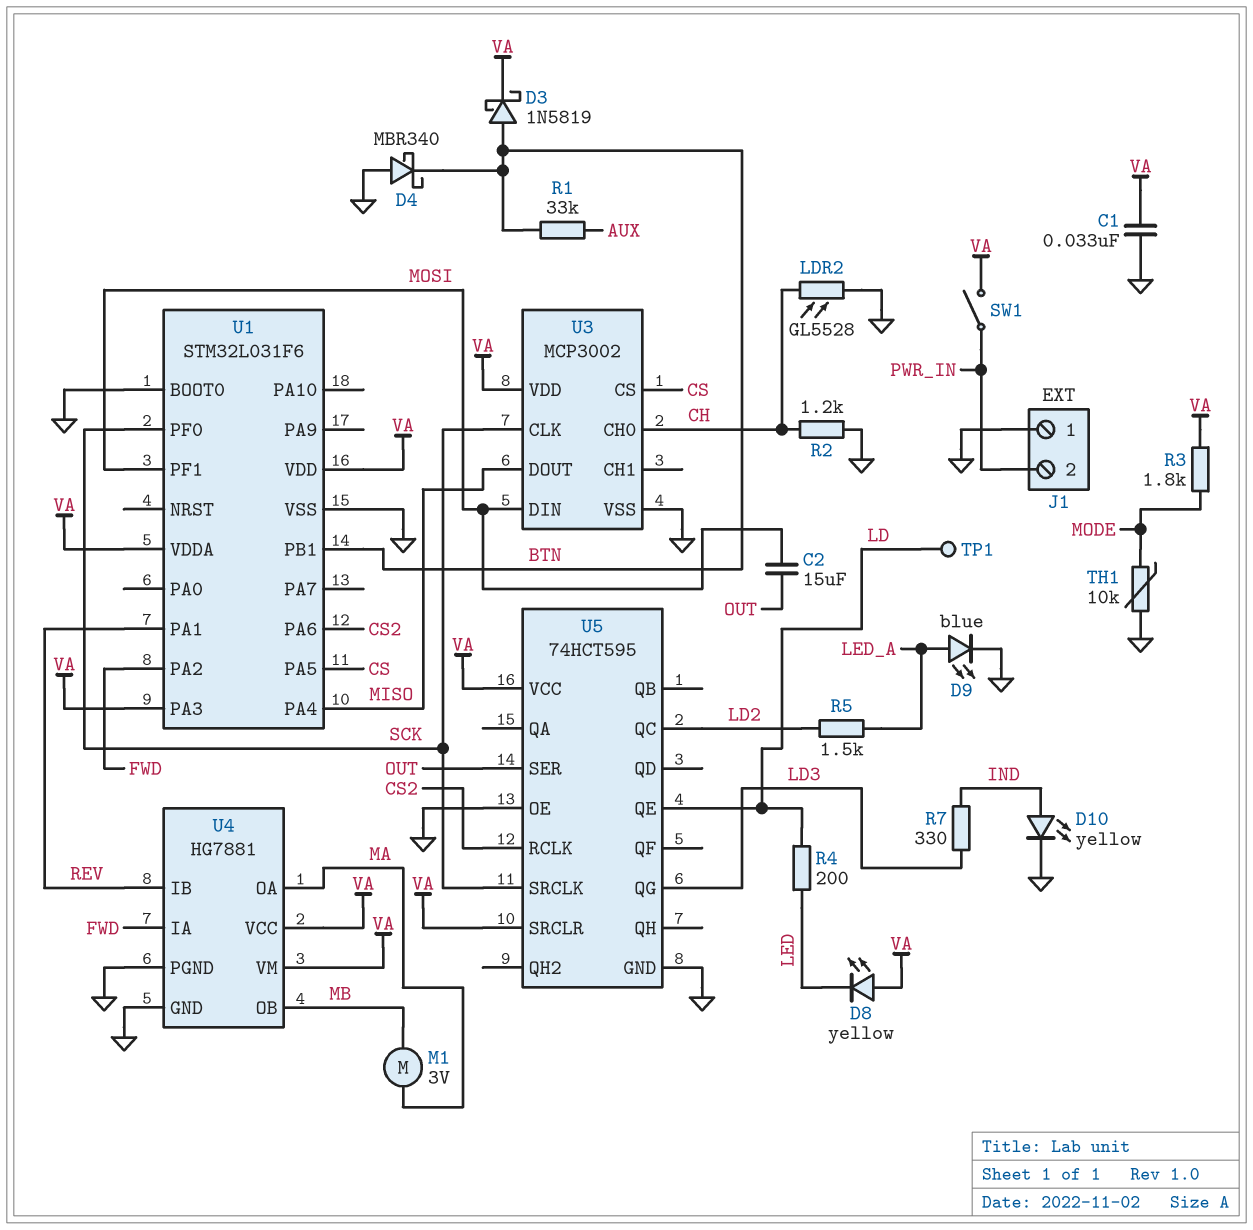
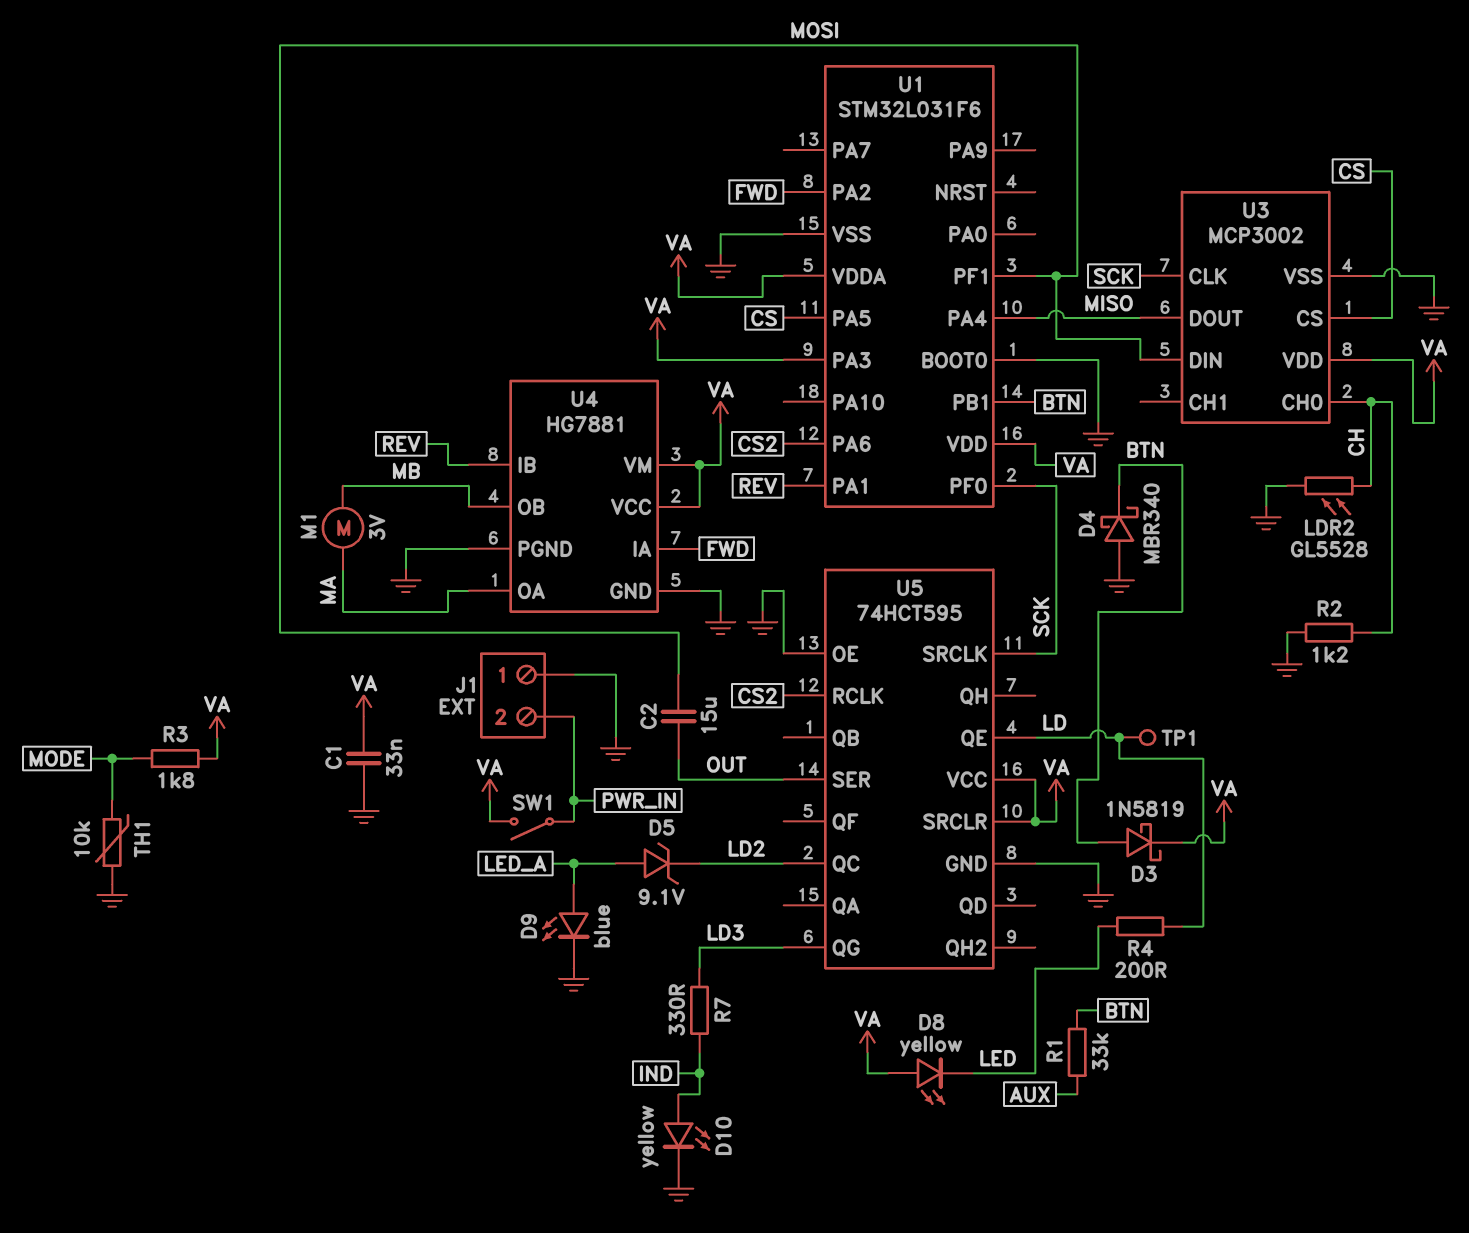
D5: none -> zener 9.1V (A LED_A, K LD2)
R5: 1.5k (LD2, LED_A) -> none

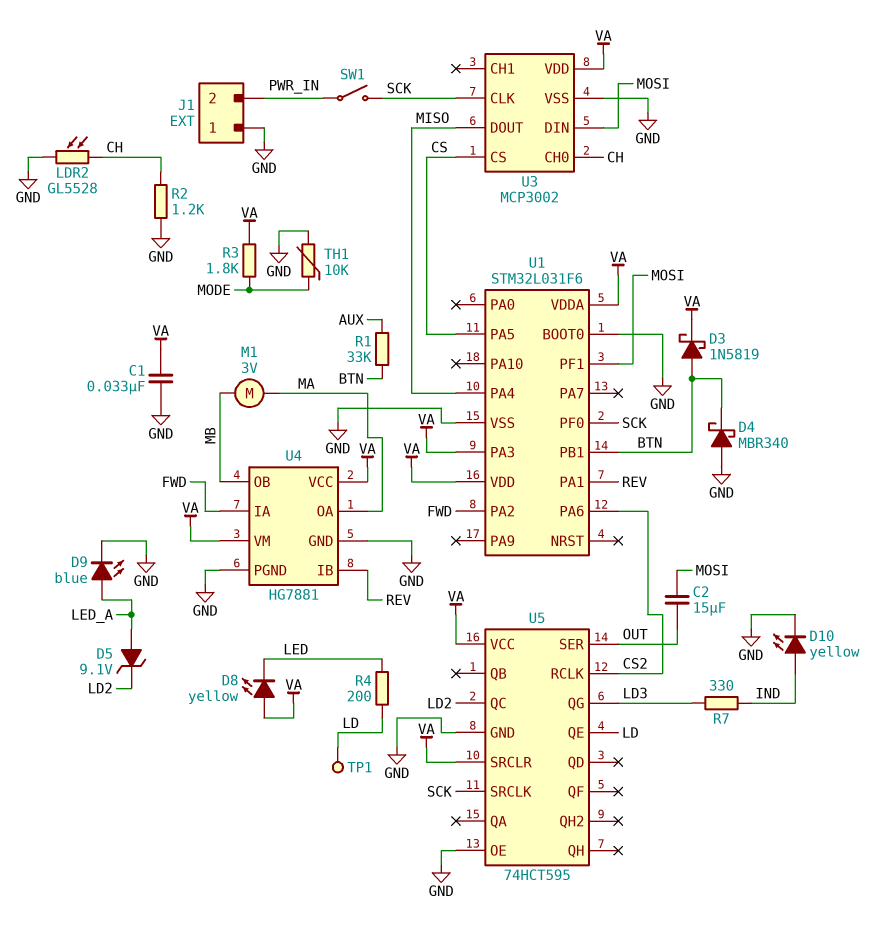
SW1: switch (PWR_IN, VA) -> switch (PWR_IN, SCK)

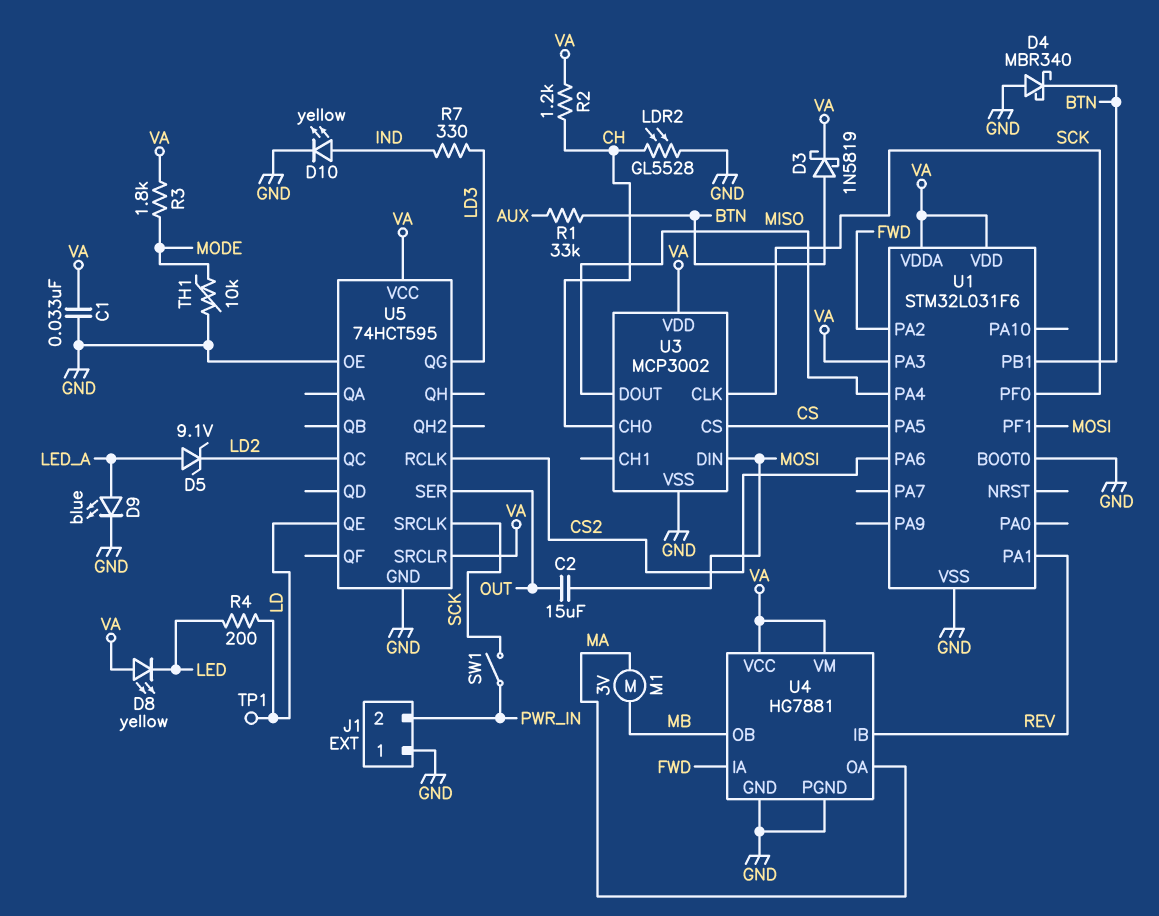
R2: 1.2k (CH, GND) -> 1.2k (CH, VA)

